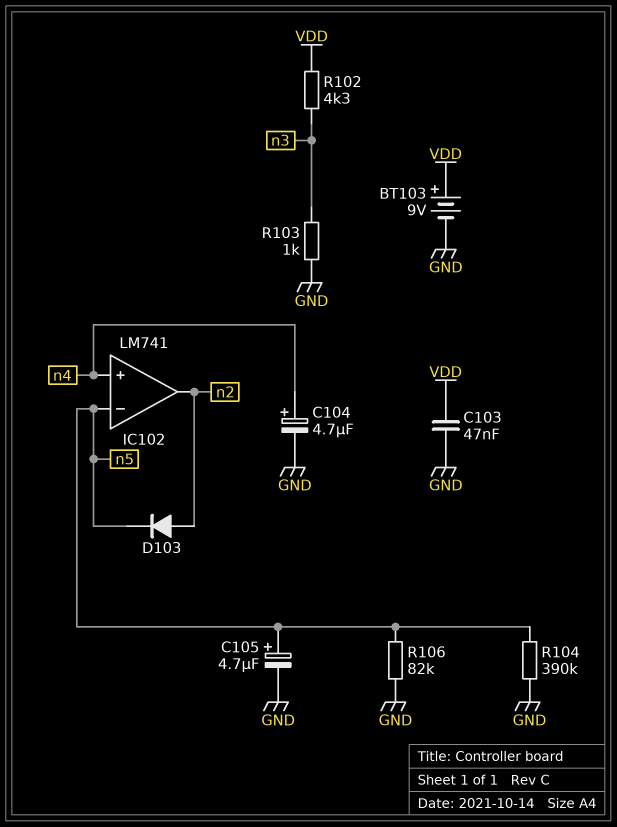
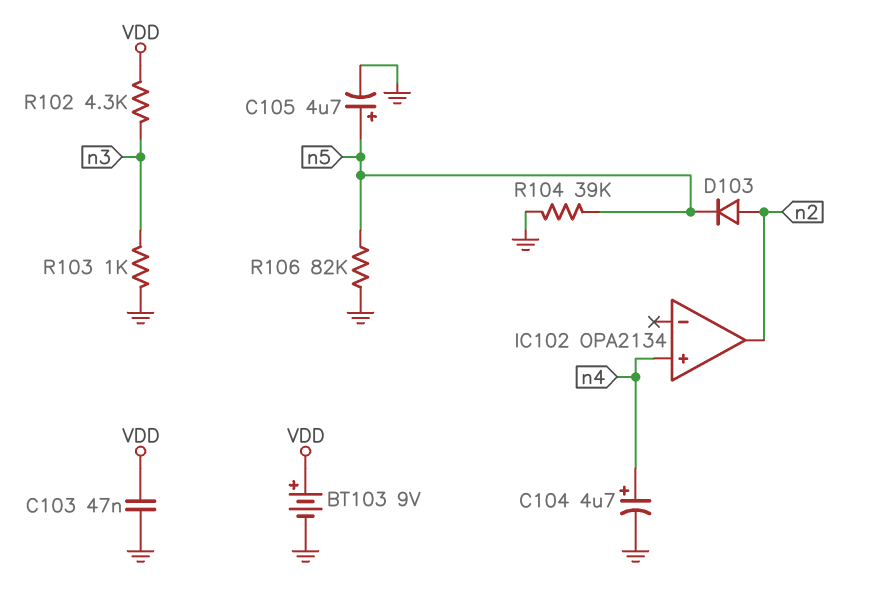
IC102: LM741 -> OPA2134
IC102 pin in-: n5 -> none
R104: 390k (GND, n5) -> 39k (GND, n5)

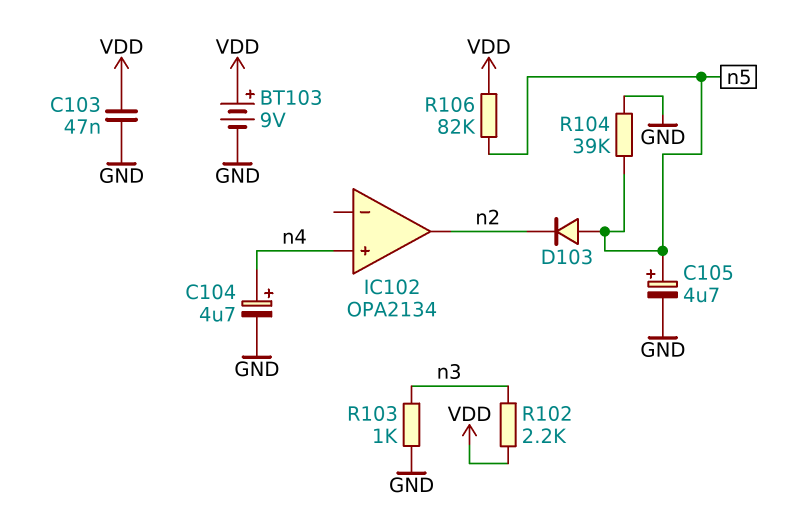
D103: diode (A n2, K n5) -> diode (A n5, K n2)
R102: 4.3k (VDD, n3) -> 2.2k (VDD, n3)
R106: 82k (GND, n5) -> 82k (VDD, n5)

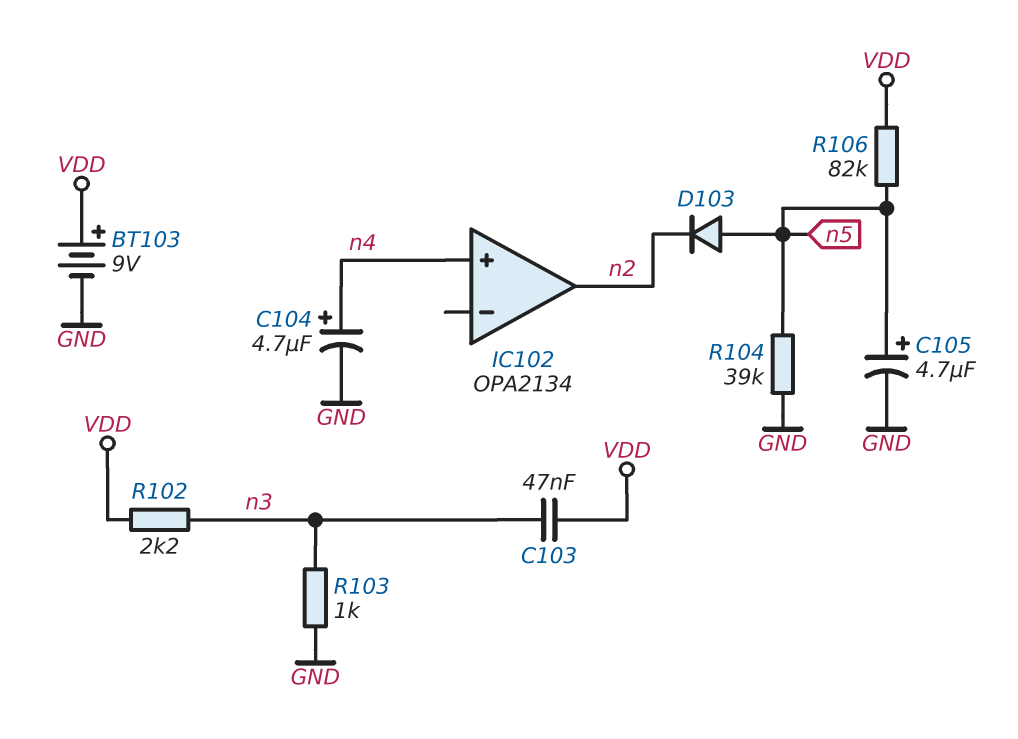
C103: 47nF (GND, VDD) -> 47nF (VDD, n3)

